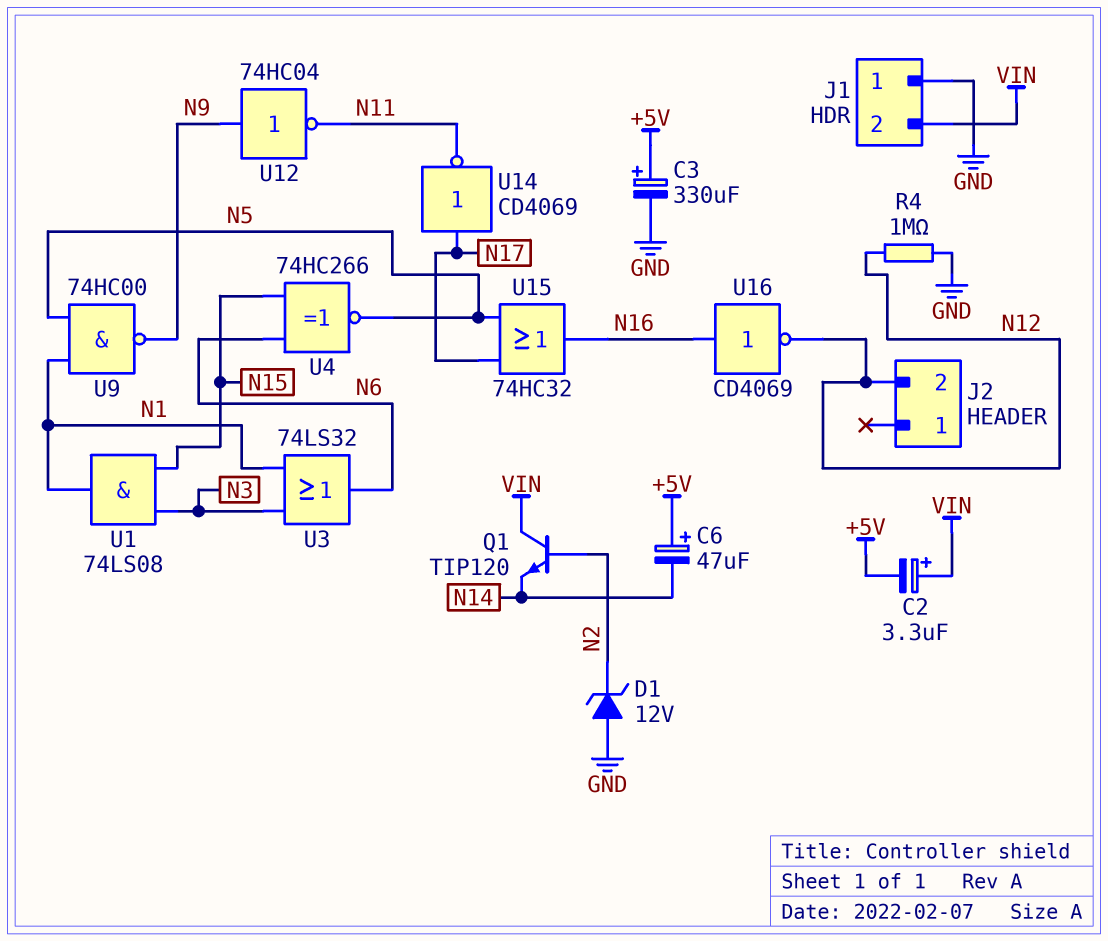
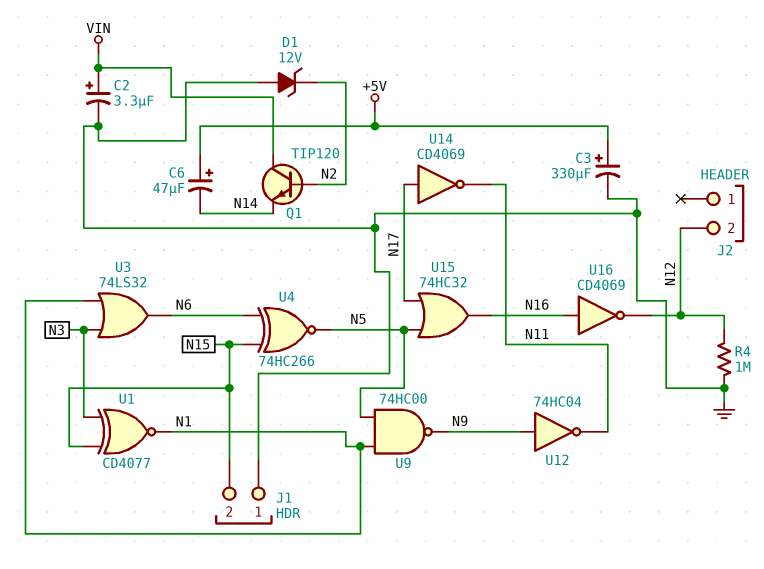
C2: 3.3uF (plus VIN, minus +5V) -> 3.3uF (plus VIN, minus GND)
J1 pin 2: VIN -> N15
U1: AND 74LS08 (in N3, in N15, out N1) -> XNOR CD4077 (in N3, in N15, out N1)

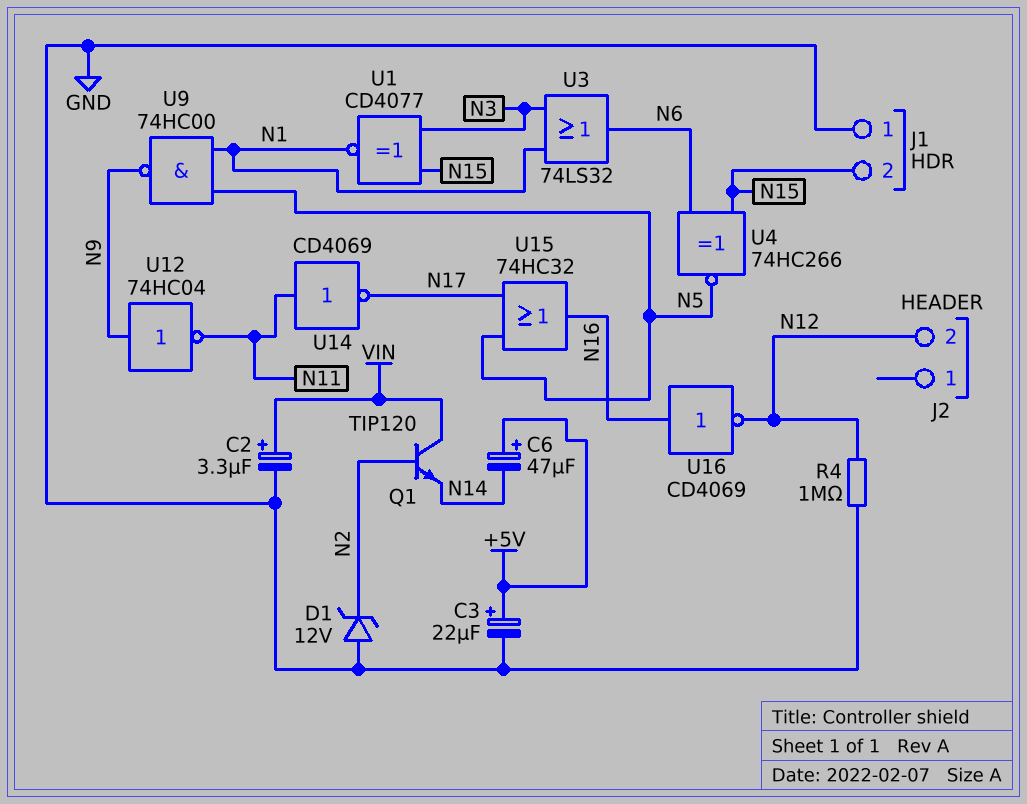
C3: 330uF (plus +5V, minus GND) -> 22uF (plus +5V, minus GND)
U14: NOT CD4069 (in N17, out N11) -> NOT CD4069 (in N11, out N17)

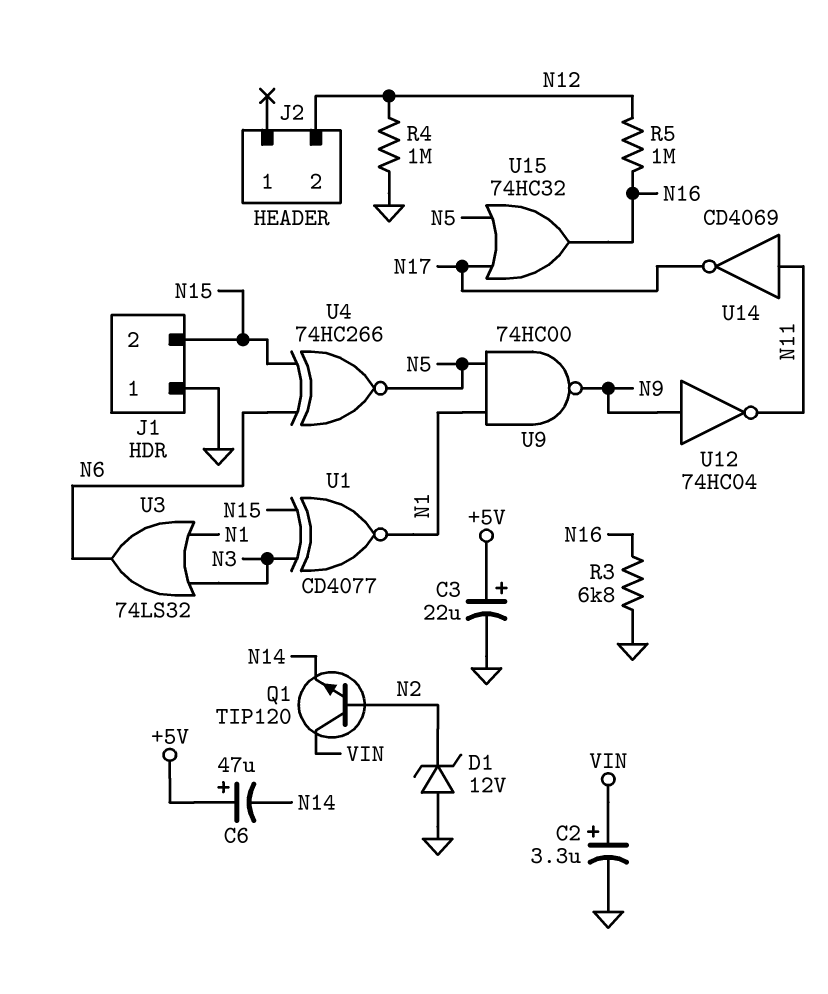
R3: none -> 6.8k (GND, N16)
R5: none -> 1M (N12, N16)
U16: NOT CD4069 (in N16, out N12) -> none

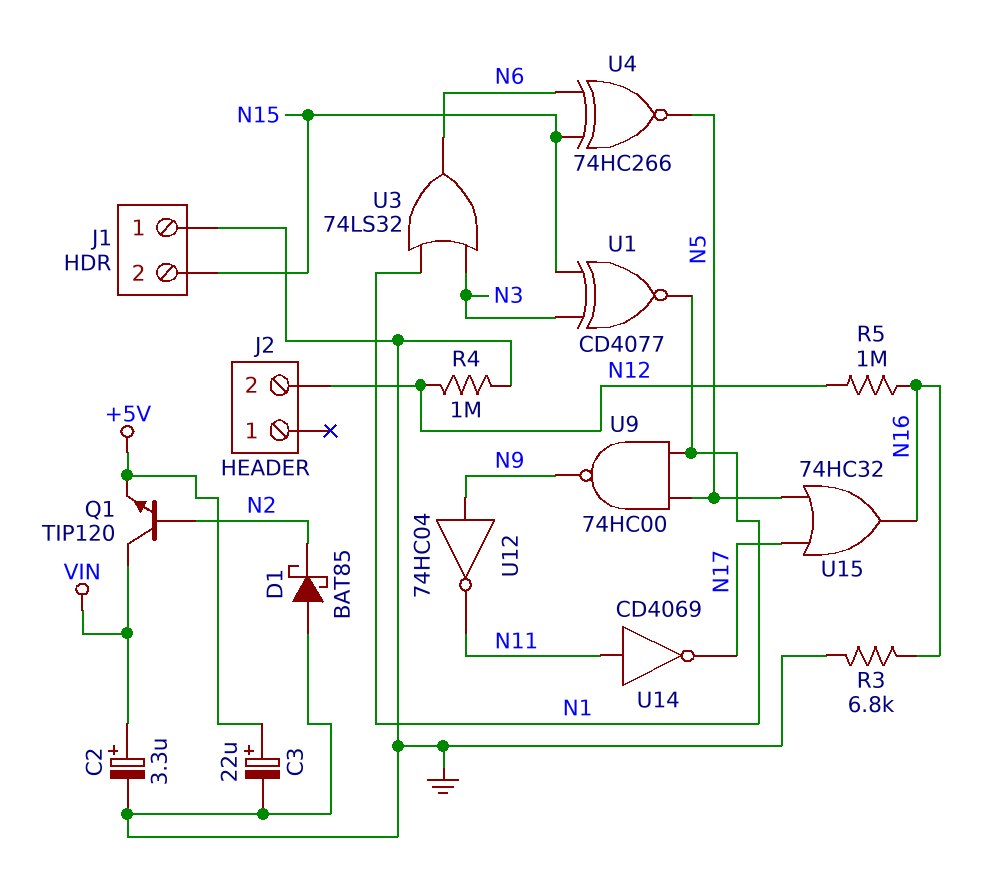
C6: 47uF (plus +5V, minus N14) -> none
D1: zener 12V (A GND, K N2) -> schottky BAT85 (A GND, K N2)
Q1: NPN TIP120 (B N2, C VIN, E N14) -> NPN TIP120 (B N2, C VIN, E +5V)

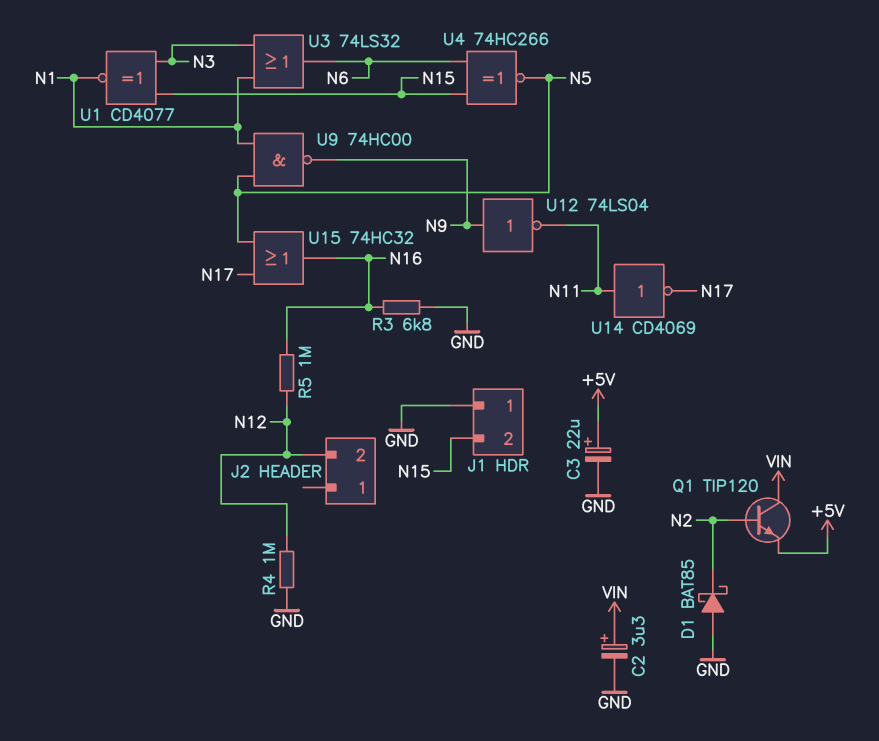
U12: NOT 74HC04 (in N9, out N11) -> NOT 74LS04 (in N9, out N11)

